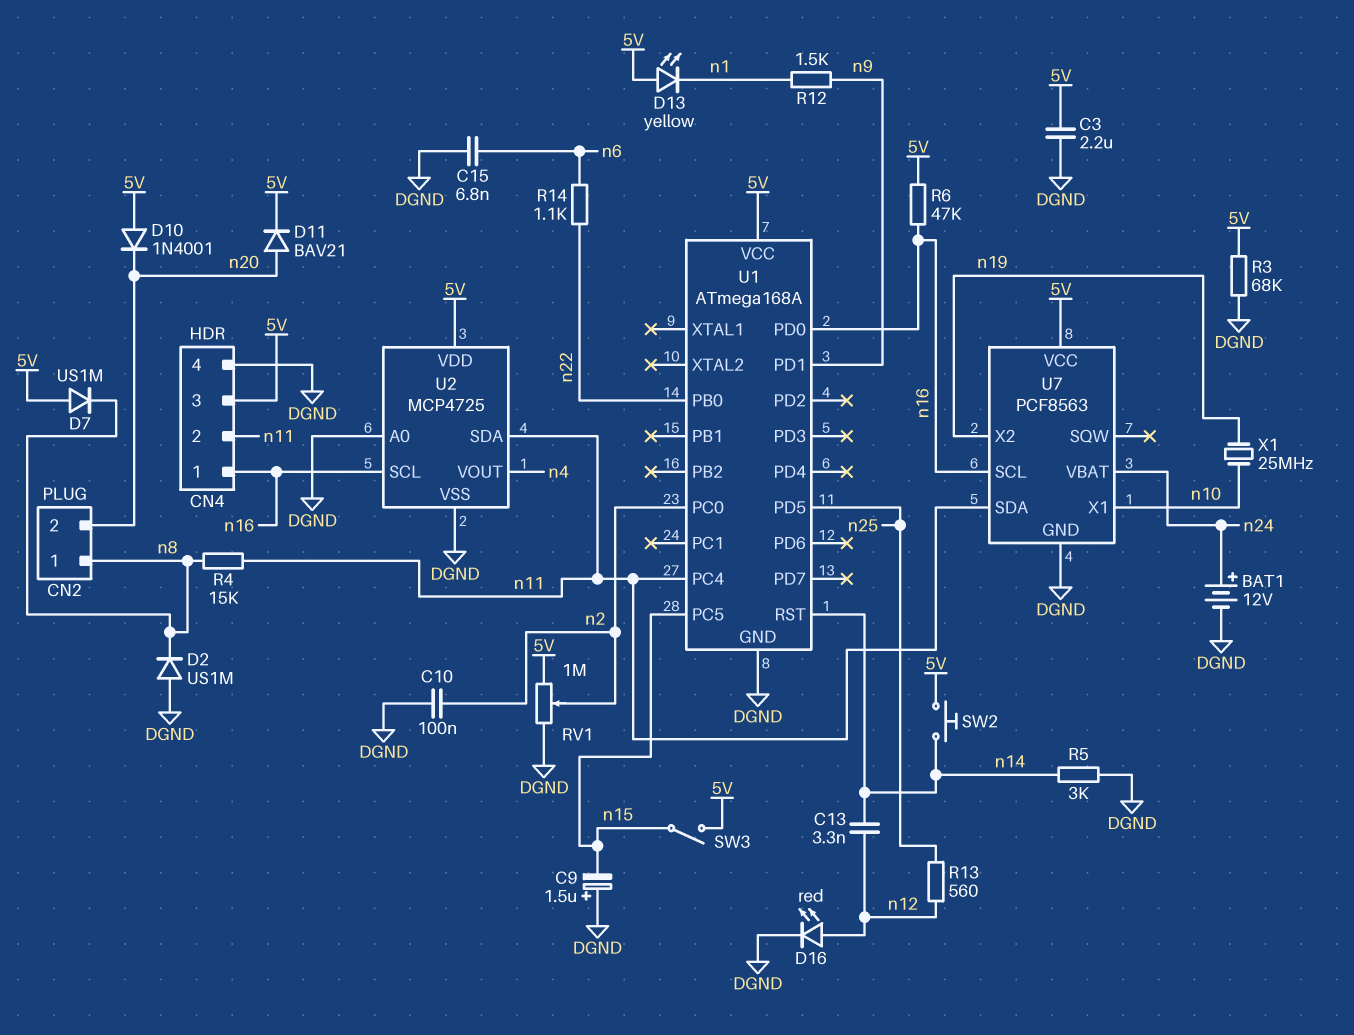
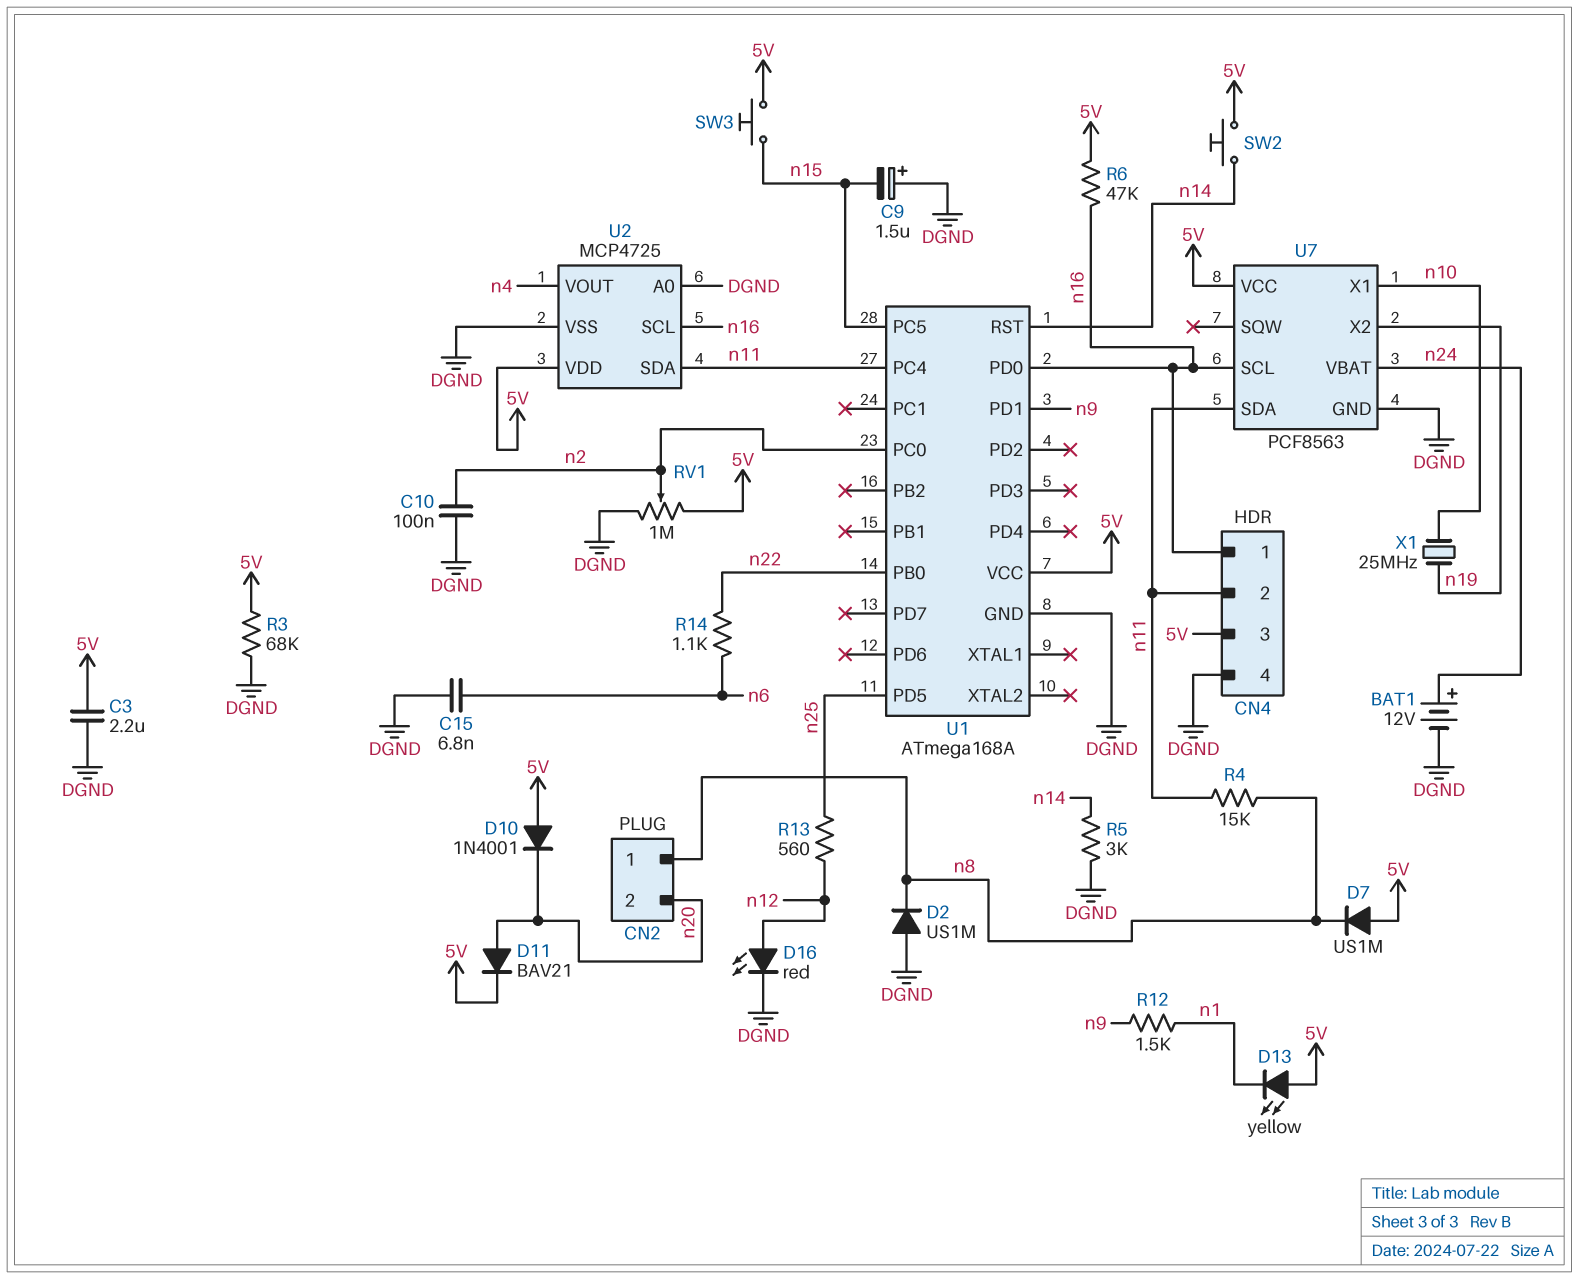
C13: 3.3nF (n12, n14) -> none
SW3: switch (5V, n15) -> button (5V, n15)

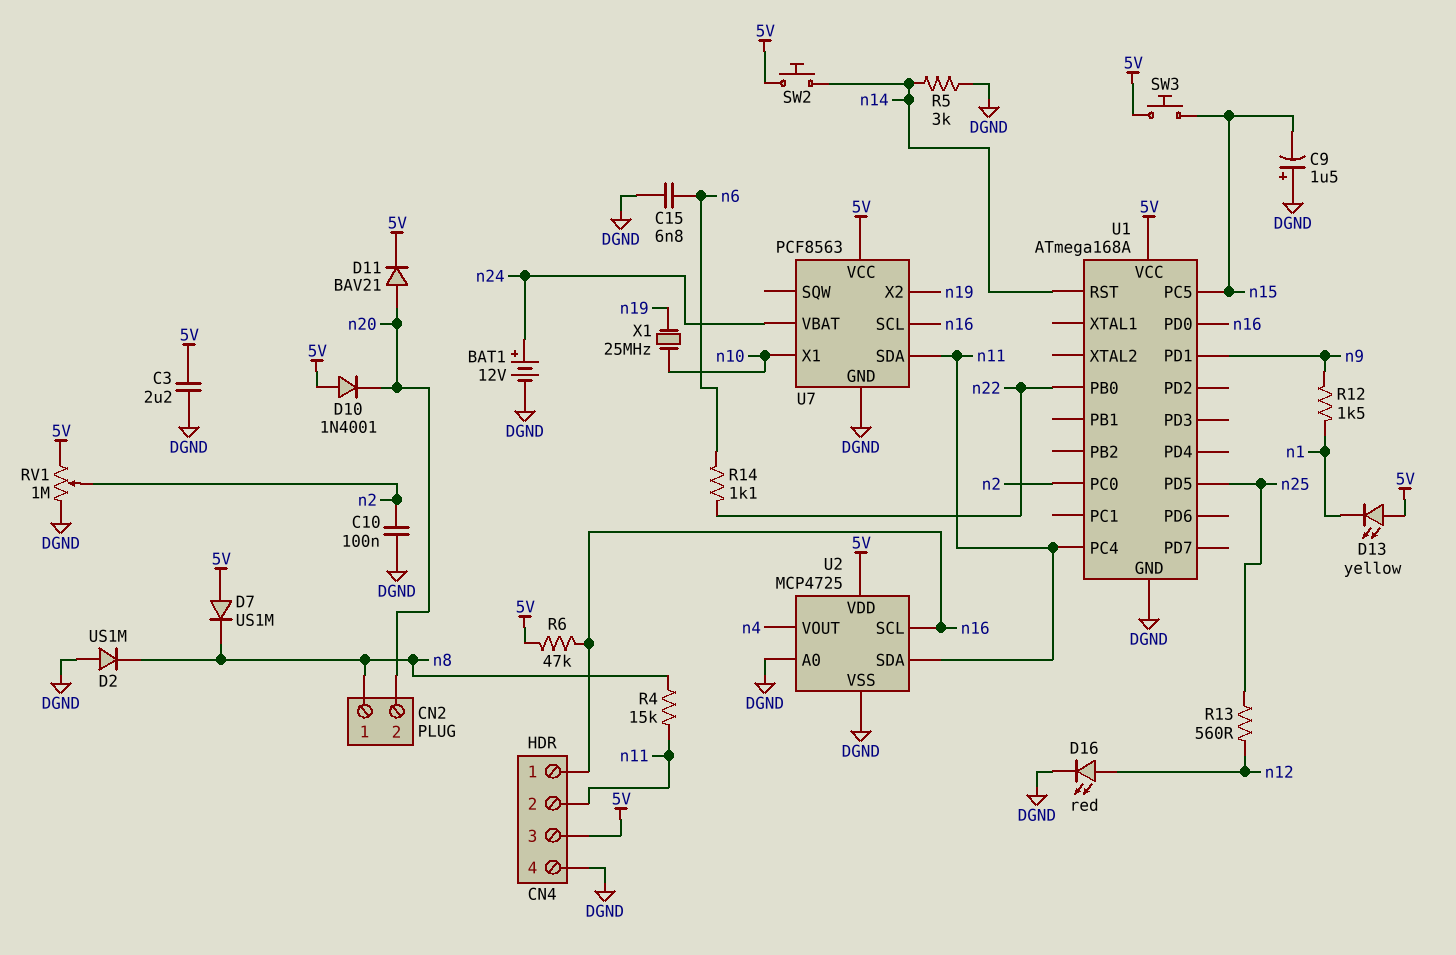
R3: 68k (5V, DGND) -> none

